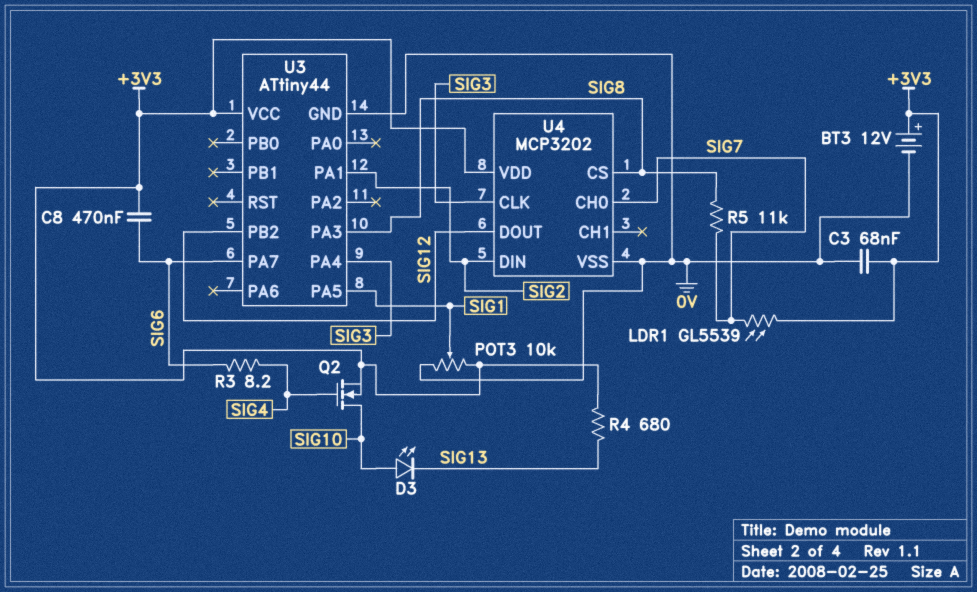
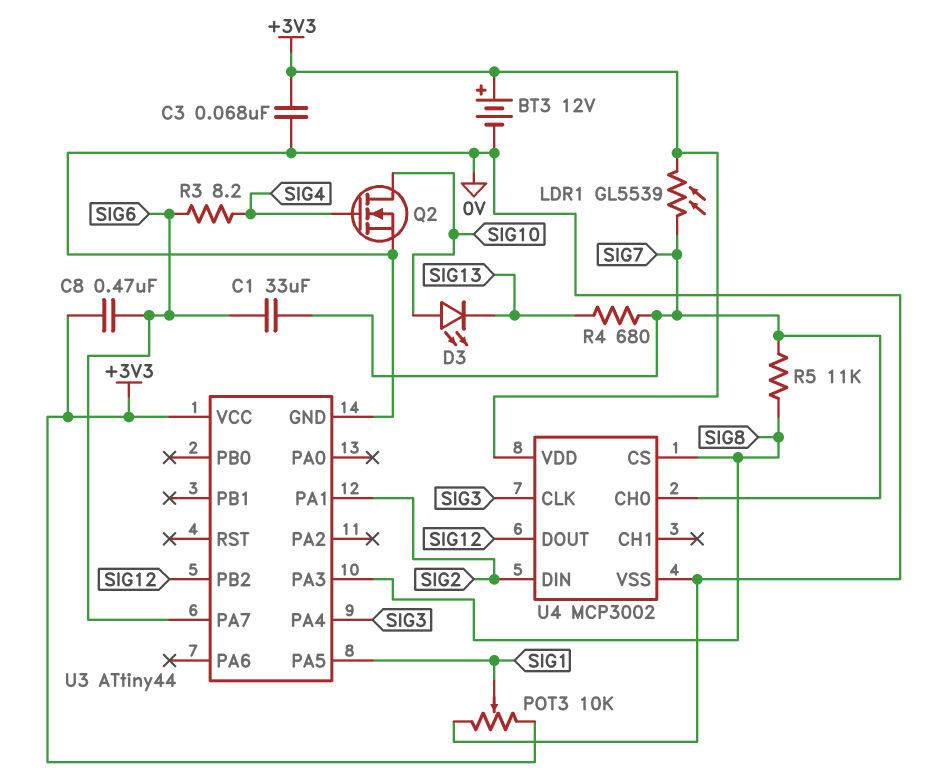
C1: none -> 33uF (SIG6, SIG7)
Q2: NMOS (G SIG4, D SIG10, S +3V3) -> NMOS (G SIG4, D SIG10, S 0V)
R4: 680 (+3V3, SIG13) -> 680 (SIG7, SIG13)
U4: MCP3202 -> MCP3002

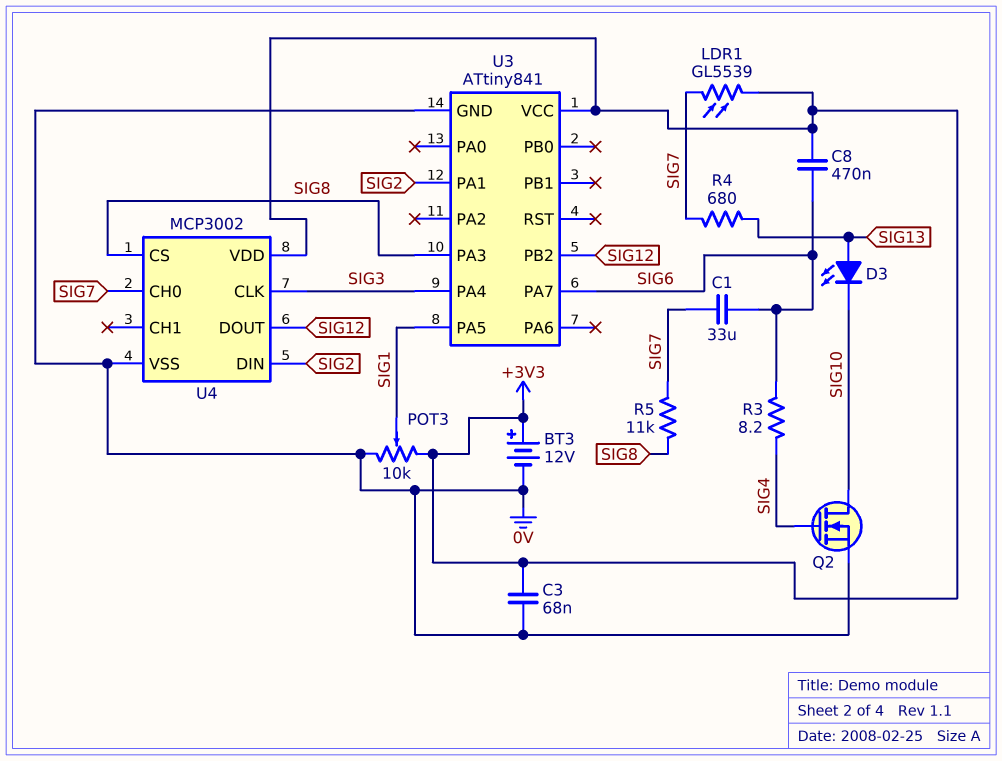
D3: LED (A SIG10, K SIG13) -> LED (A SIG13, K SIG10)
U3: ATtiny44 -> ATtiny841

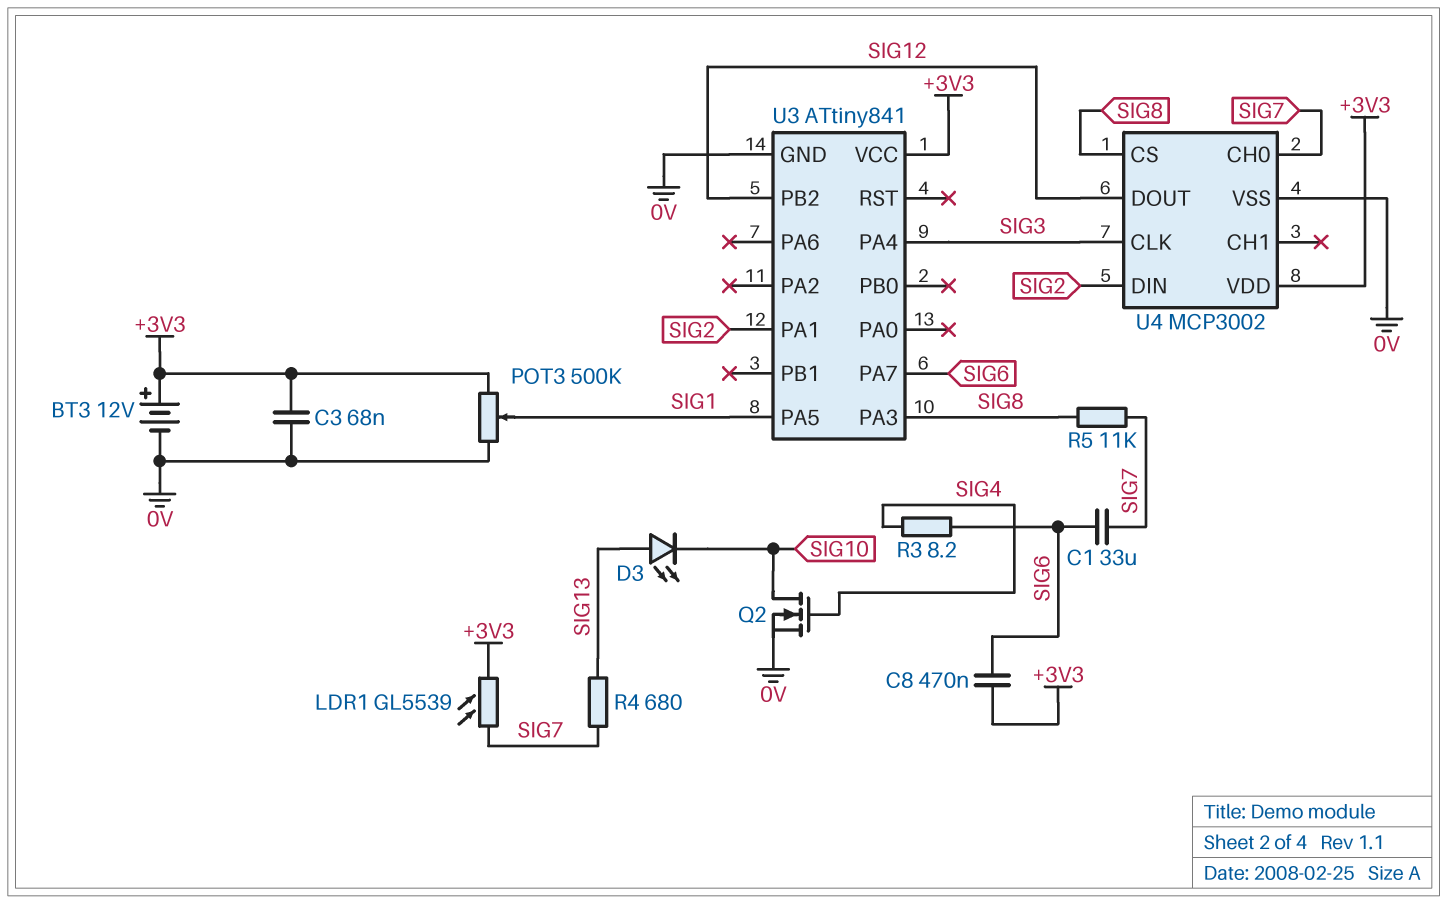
POT3: 10k (+3V3, 0V, wiper SIG1) -> 500k (+3V3, 0V, wiper SIG1)

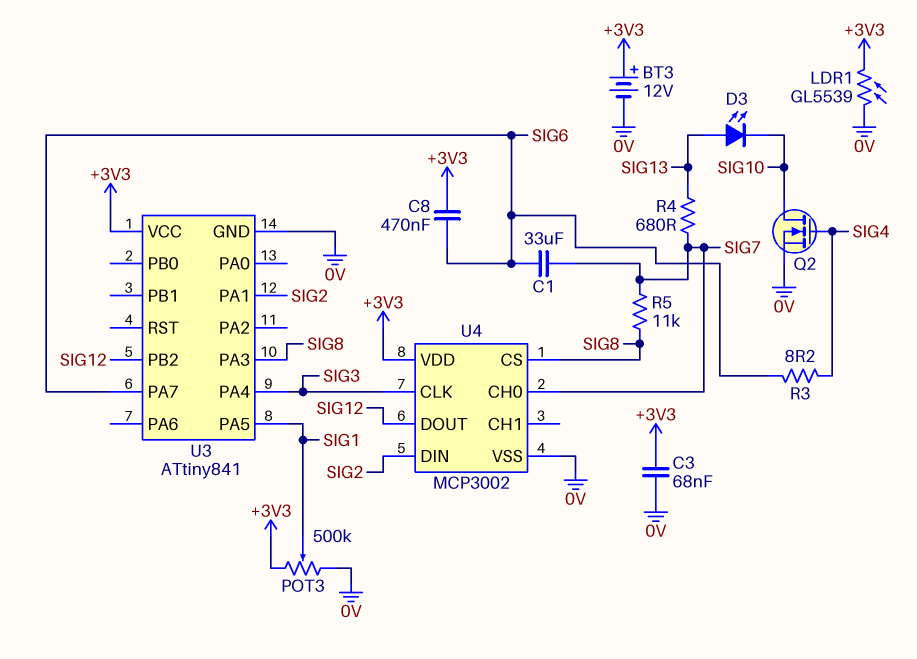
LDR1: GL5539 (+3V3, SIG7) -> GL5539 (+3V3, 0V)

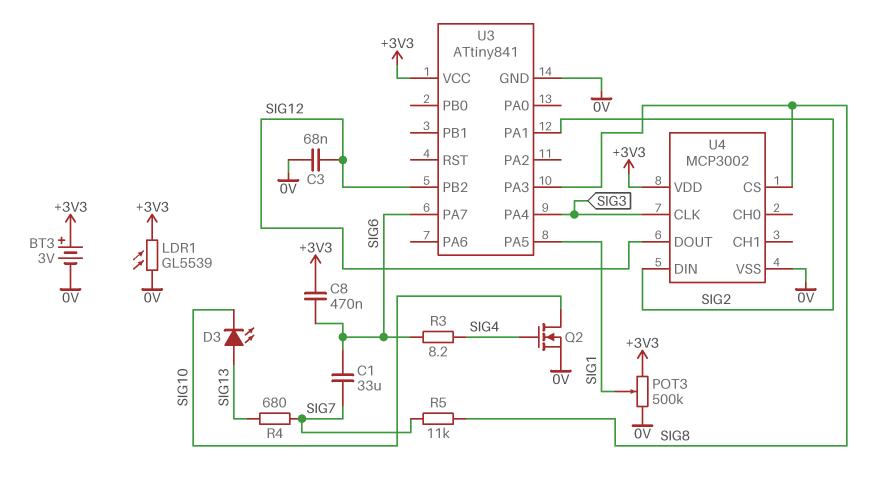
BT3: 12V (plus +3V3, minus 0V) -> 3V (plus +3V3, minus 0V)
C3: 68nF (+3V3, 0V) -> 68nF (0V, SIG12)
U4 pin CH0: SIG7 -> none

